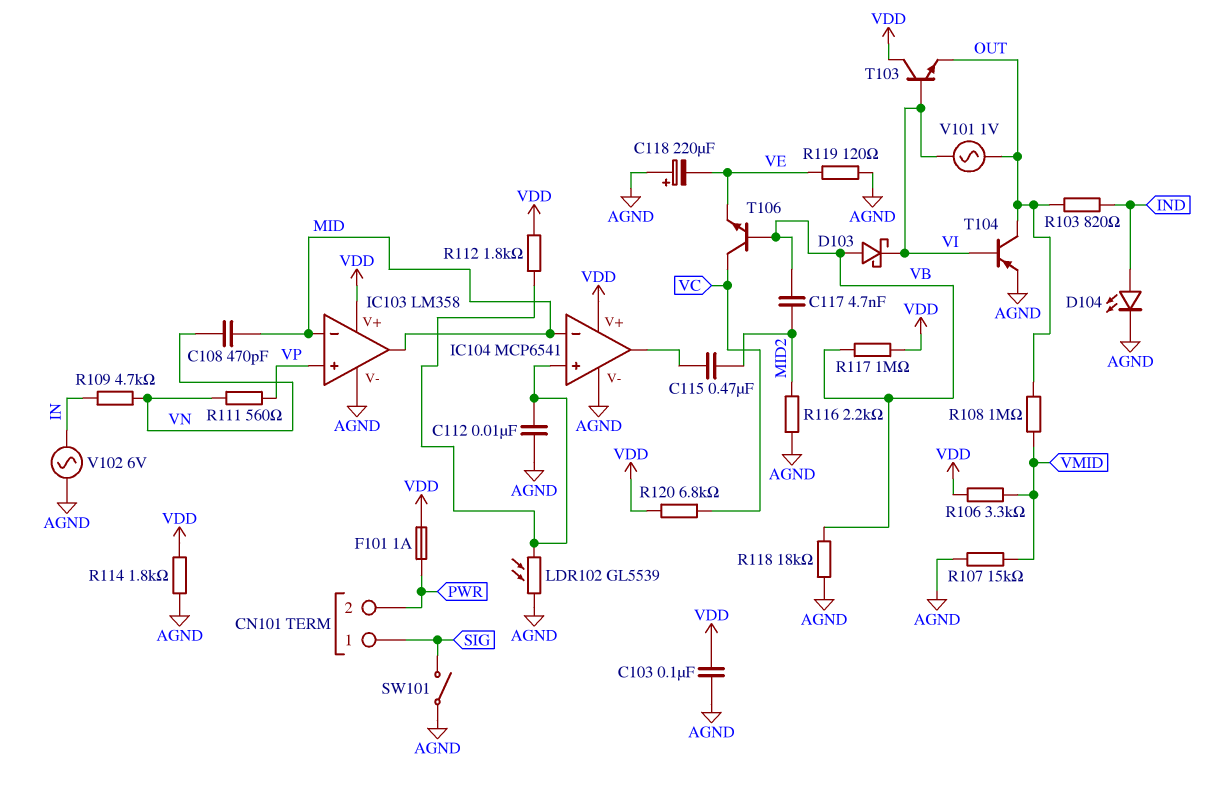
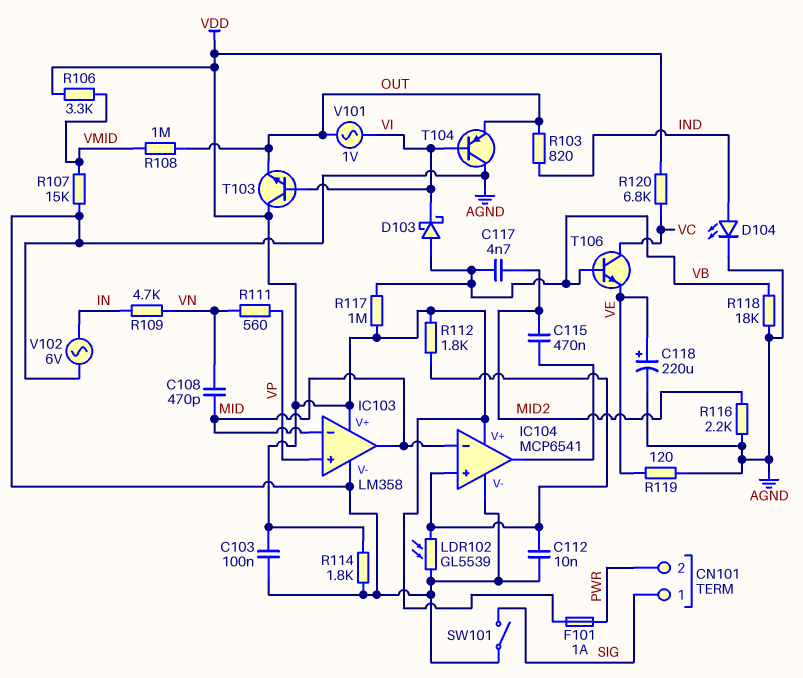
C118: 220uF (plus AGND, minus VE) -> 220uF (plus VE, minus AGND)
T104: PNP (B VI, C OUT, E AGND) -> PNP (B VI, C AGND, E OUT)

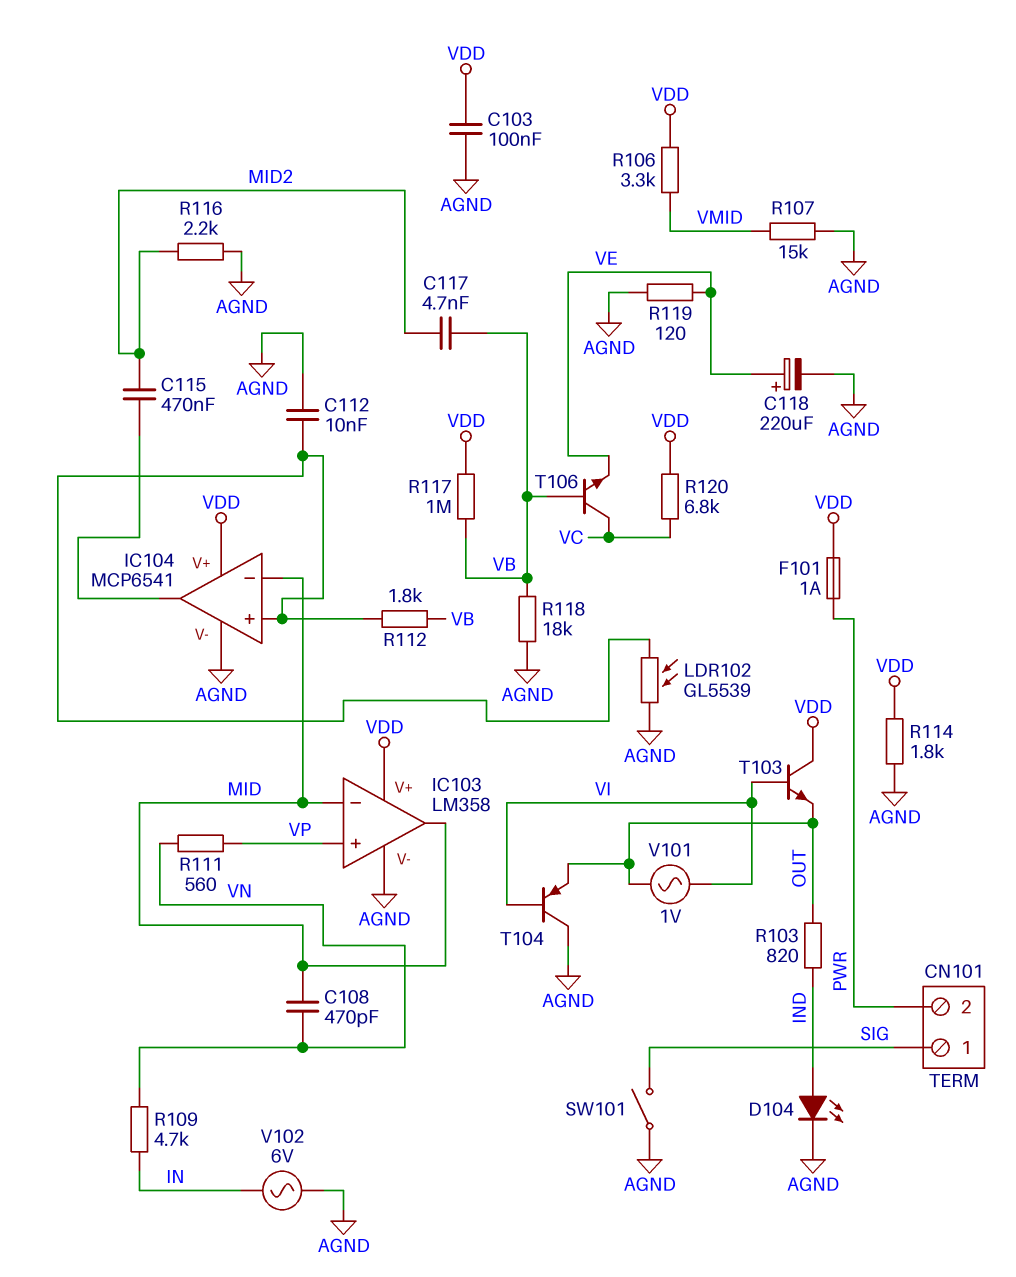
D103: schottky (A VB, K VI) -> none
R108: 1M (OUT, VMID) -> none
R112: 1.8k (IC104/in+, VDD) -> 1.8k (IC104/in+, VB)

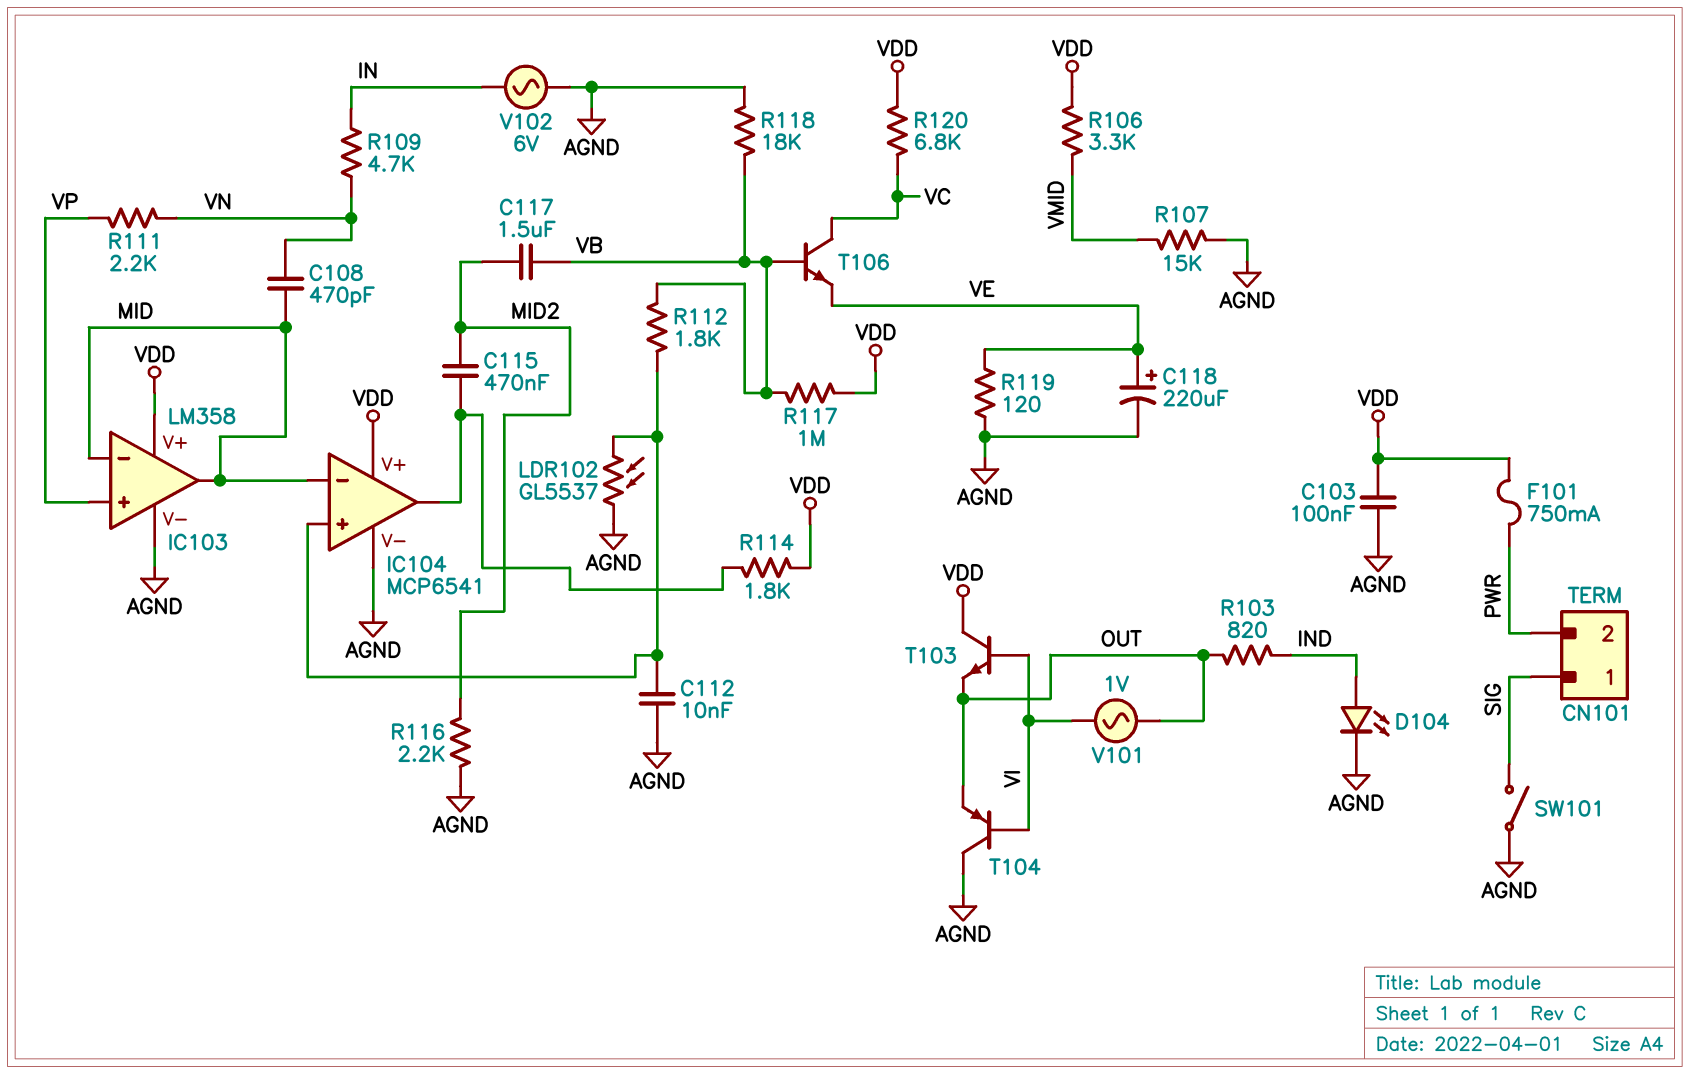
C117: 4.7nF (MID2, VB) -> 1.5uF (MID2, VB)
F101: 1A (PWR, VDD) -> 750mA (PWR, VDD)
LDR102: GL5539 (AGND, IC104/in+) -> GL5537 (AGND, IC104/in+)
R111: 560 (VN, VP) -> 2.2k (VN, VP)
R114: 1.8k (AGND, VDD) -> 1.8k (IC104/out, VDD)

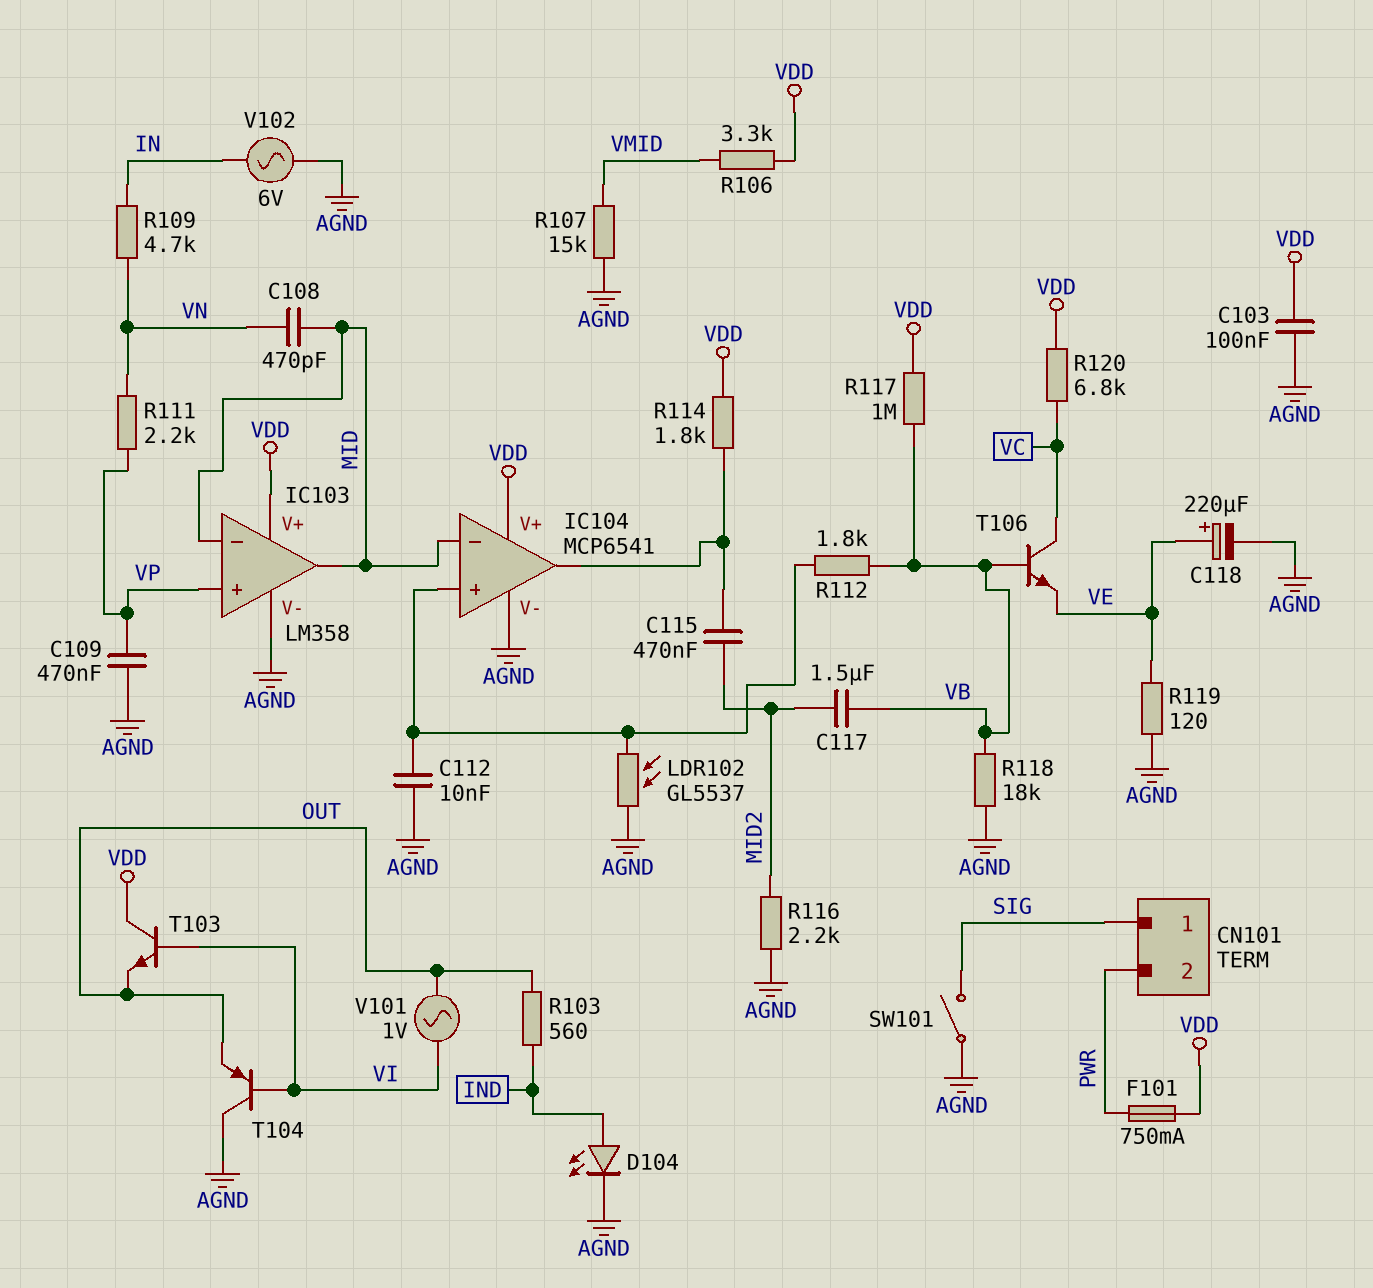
C109: none -> 470nF (AGND, VP)
R103: 820 (IND, OUT) -> 560 (IND, OUT)

